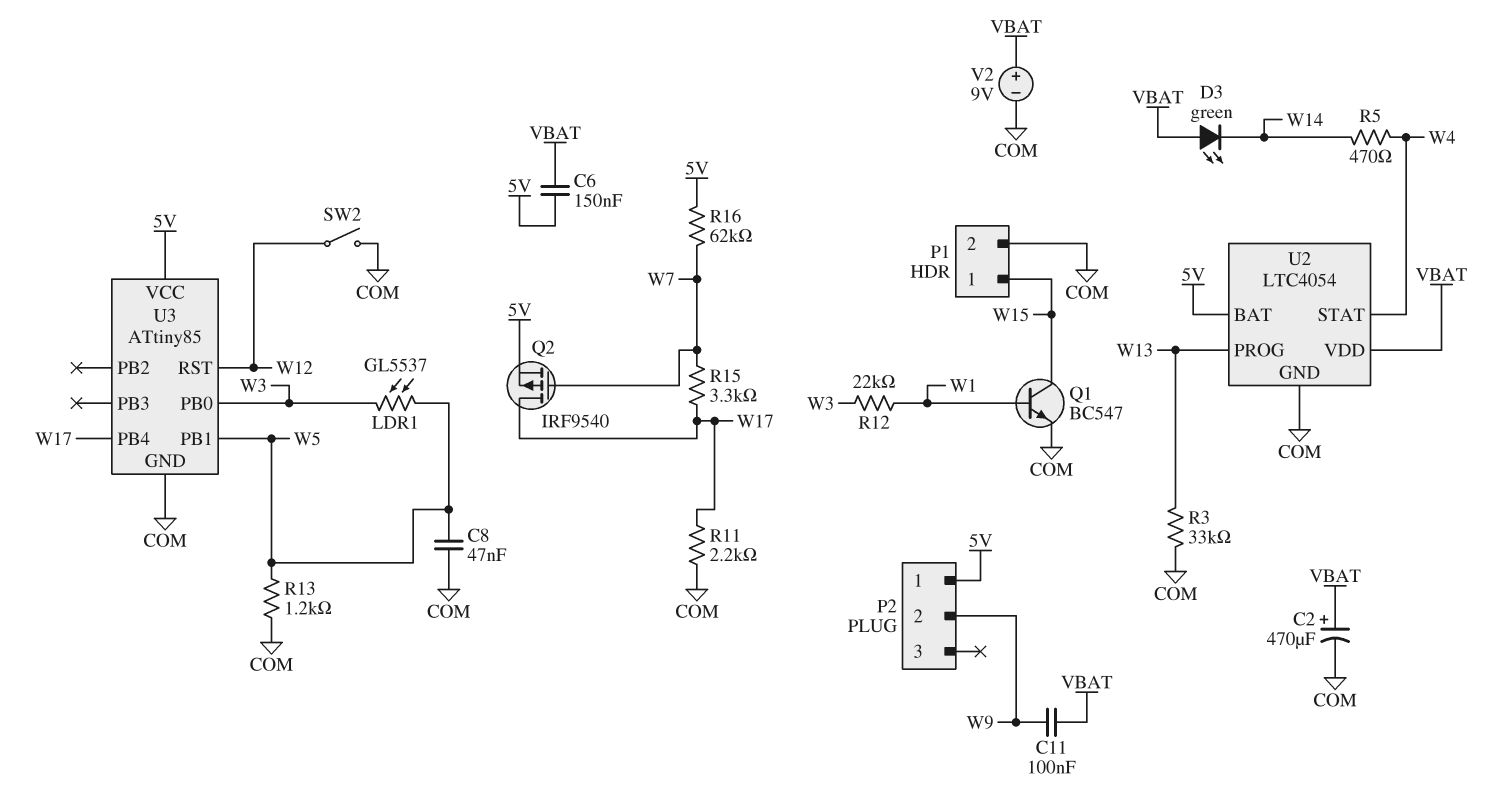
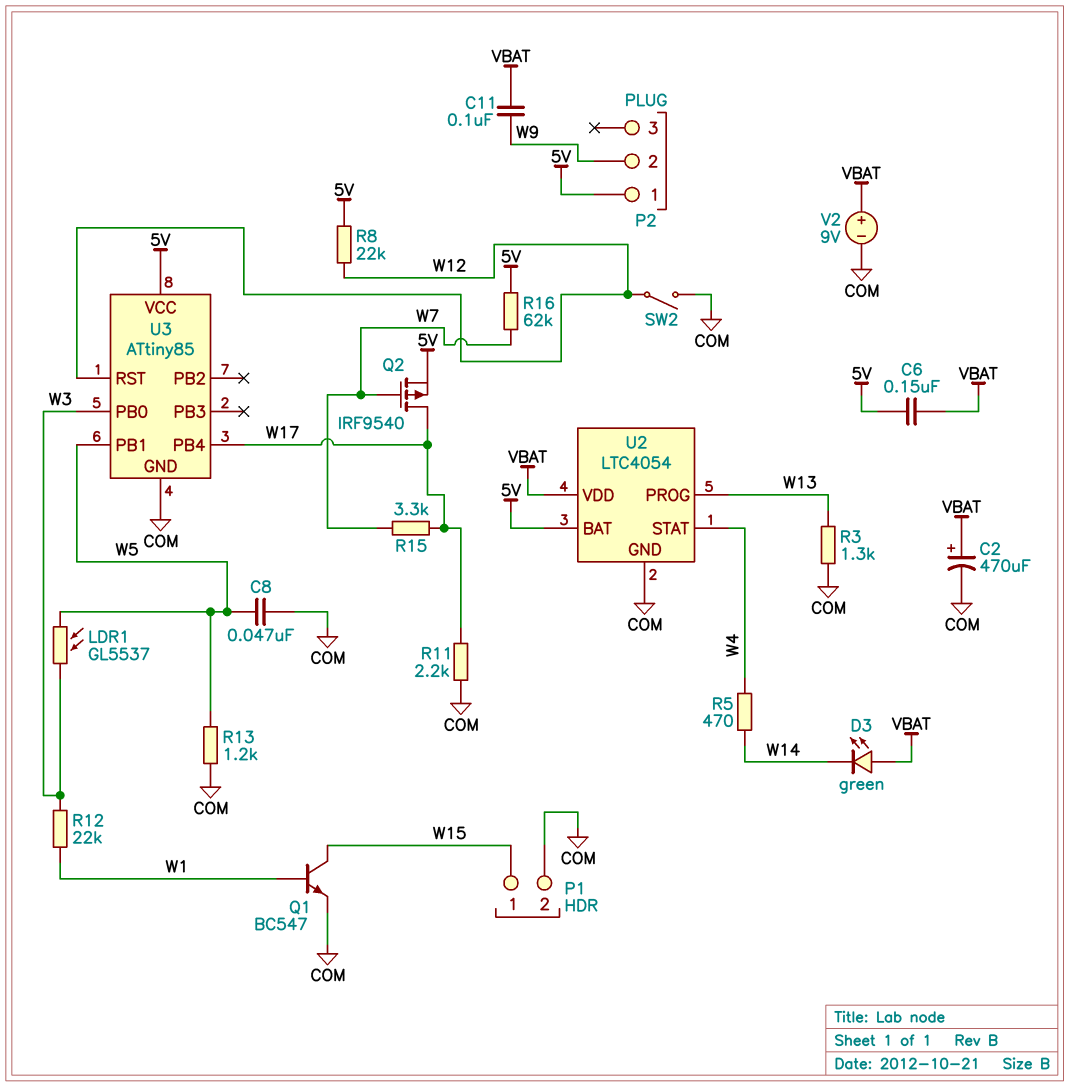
R3: 33k (COM, W13) -> 1.3k (COM, W13)
R8: none -> 22k (5V, W12)

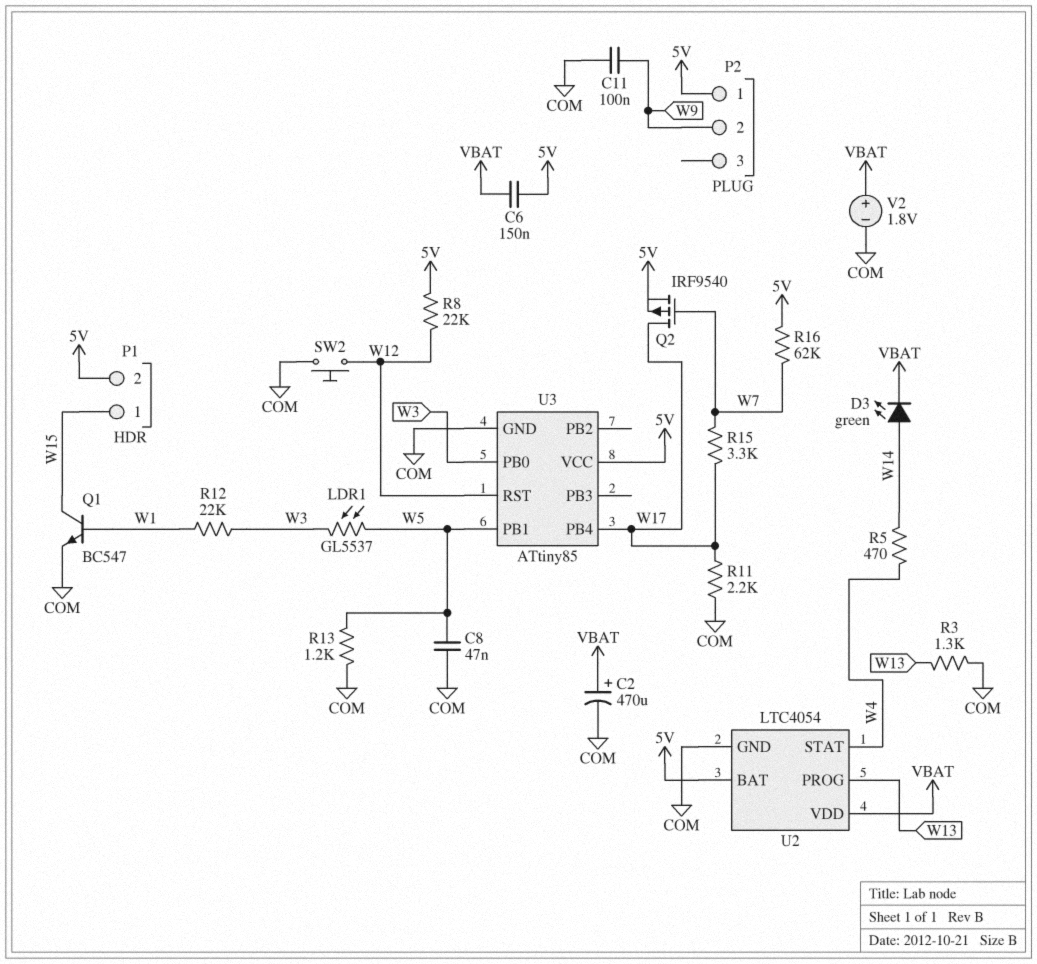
C11: 100nF (VBAT, W9) -> 100nF (COM, W9)
D3: LED green (A VBAT, K W14) -> LED green (A W14, K VBAT)
P1 pin 2: COM -> 5V
SW2: switch (COM, W12) -> button (COM, W12)
V2: 9V (plus VBAT, minus COM) -> 1.8V (plus VBAT, minus COM)

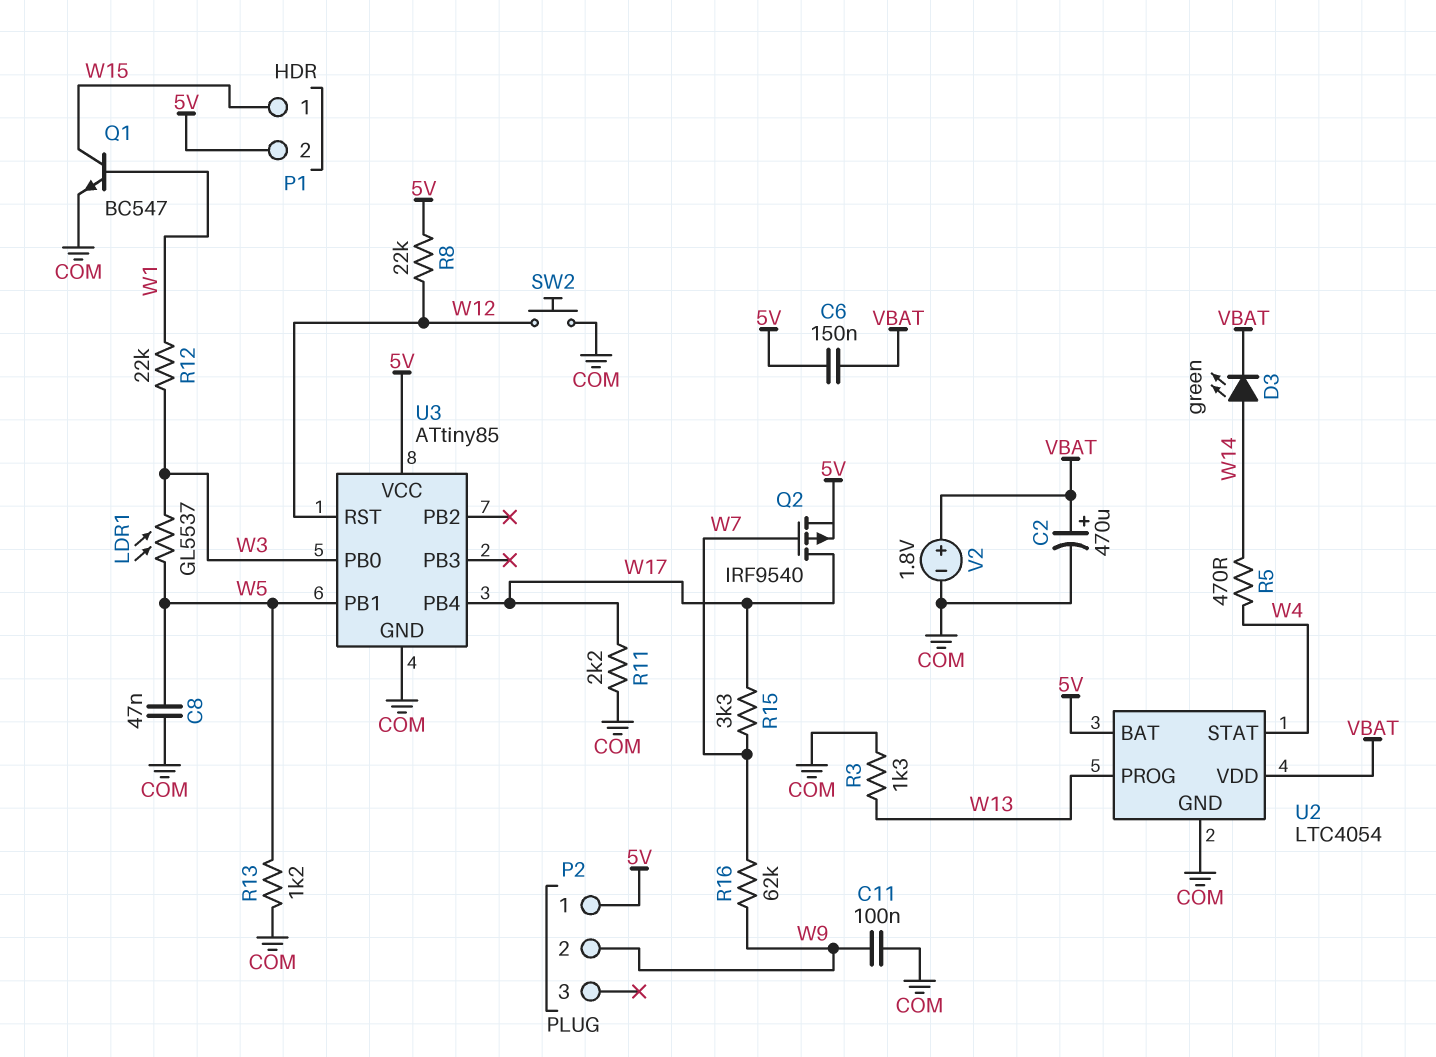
R16: 62k (5V, W7) -> 62k (W7, W9)

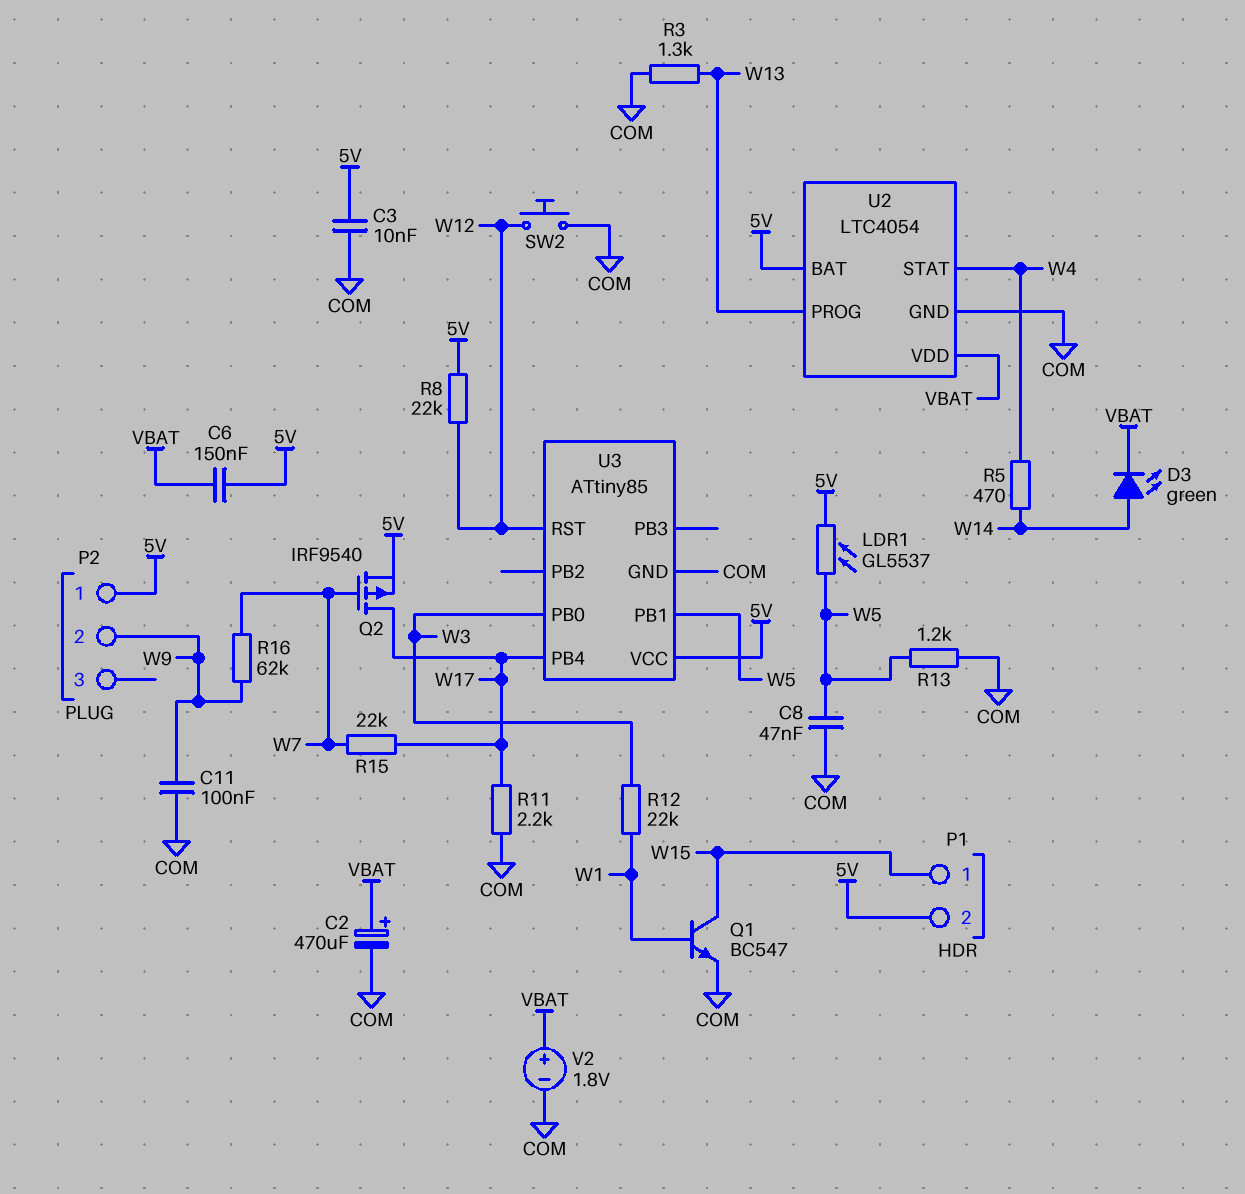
C3: none -> 10nF (5V, COM)
LDR1: GL5537 (W3, W5) -> GL5537 (5V, W5)
R15: 3.3k (W7, W17) -> 22k (W7, W17)

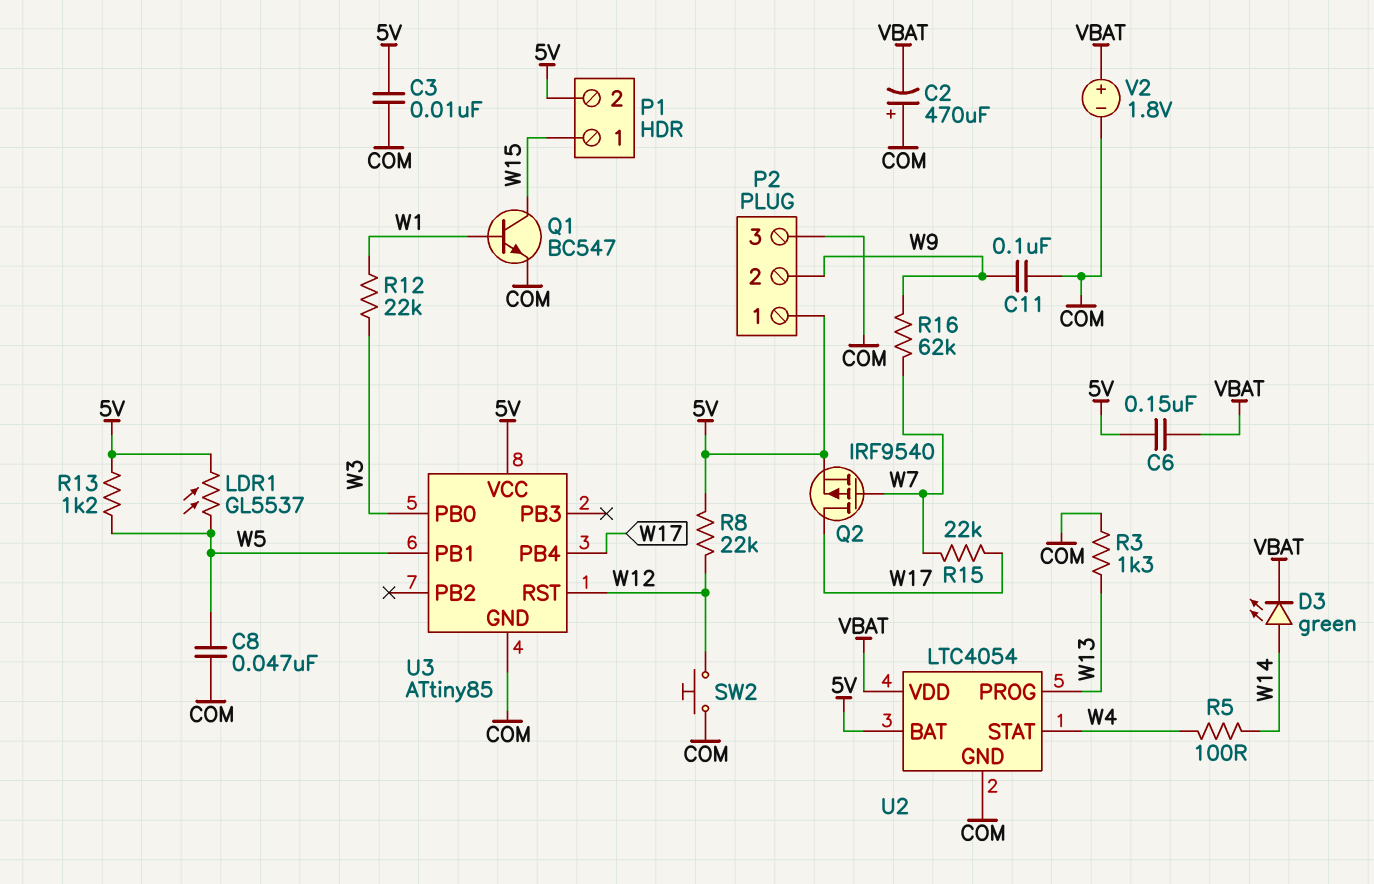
C2: 470uF (plus VBAT, minus COM) -> 470uF (plus COM, minus VBAT)
P2 pin 3: none -> COM
R5: 470 (W4, W14) -> 100 (W4, W14)
R11: 2.2k (COM, W17) -> none
R13: 1.2k (COM, W5) -> 1.2k (5V, W5)

